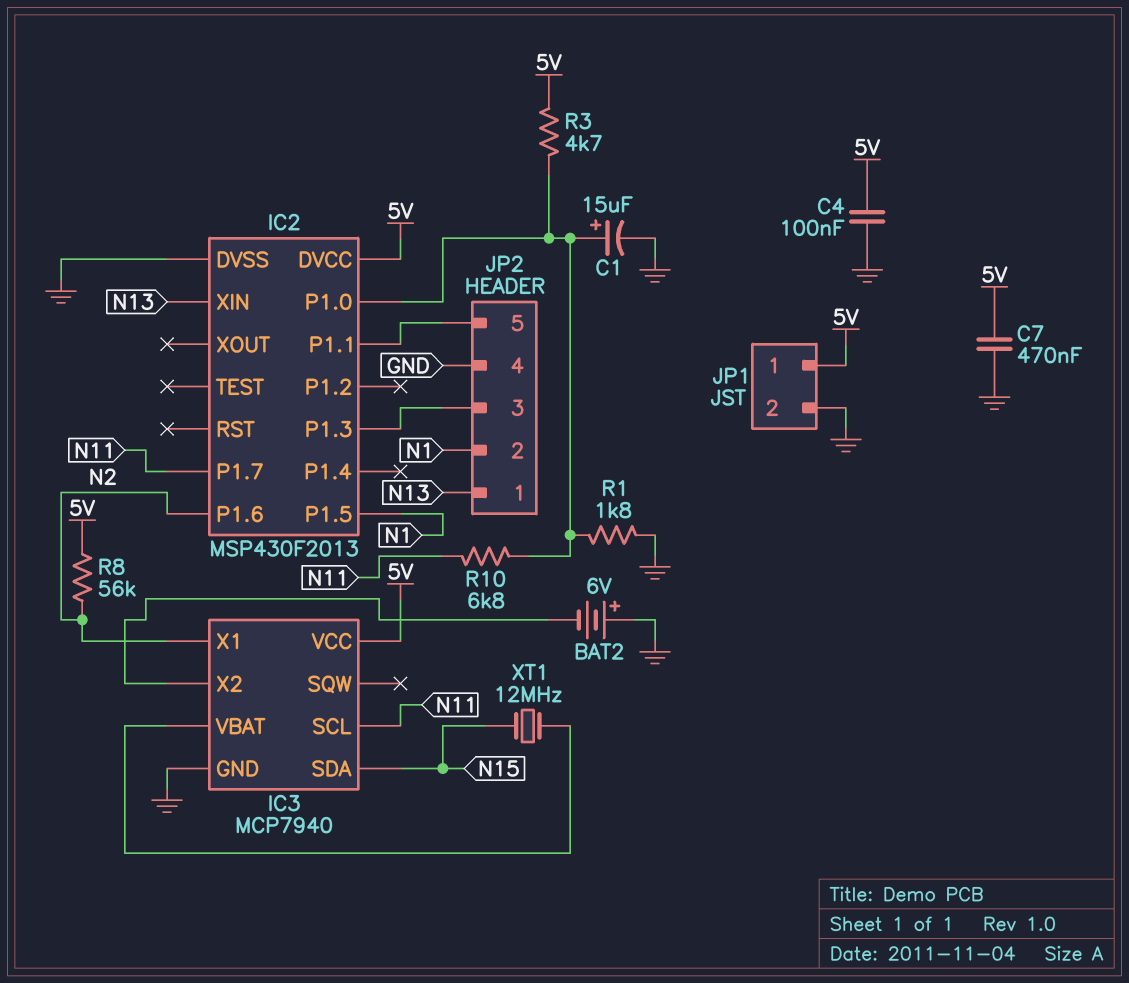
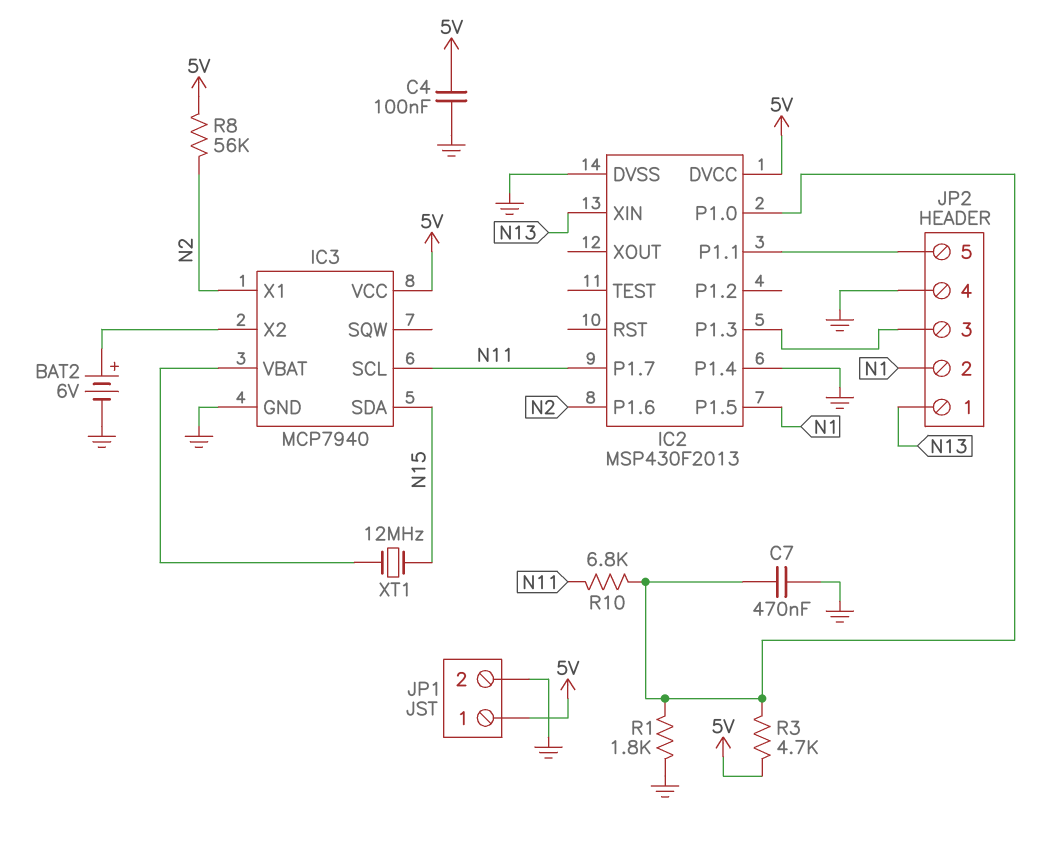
BAT2: 6V (plus GND, minus IC3/X2) -> 6V (plus IC3/X2, minus GND)
C1: 15uF (plus IC2/P1.0, minus GND) -> none
C7: 470nF (5V, GND) -> 470nF (GND, IC2/P1.0)
IC2 pin P1.4: none -> GND

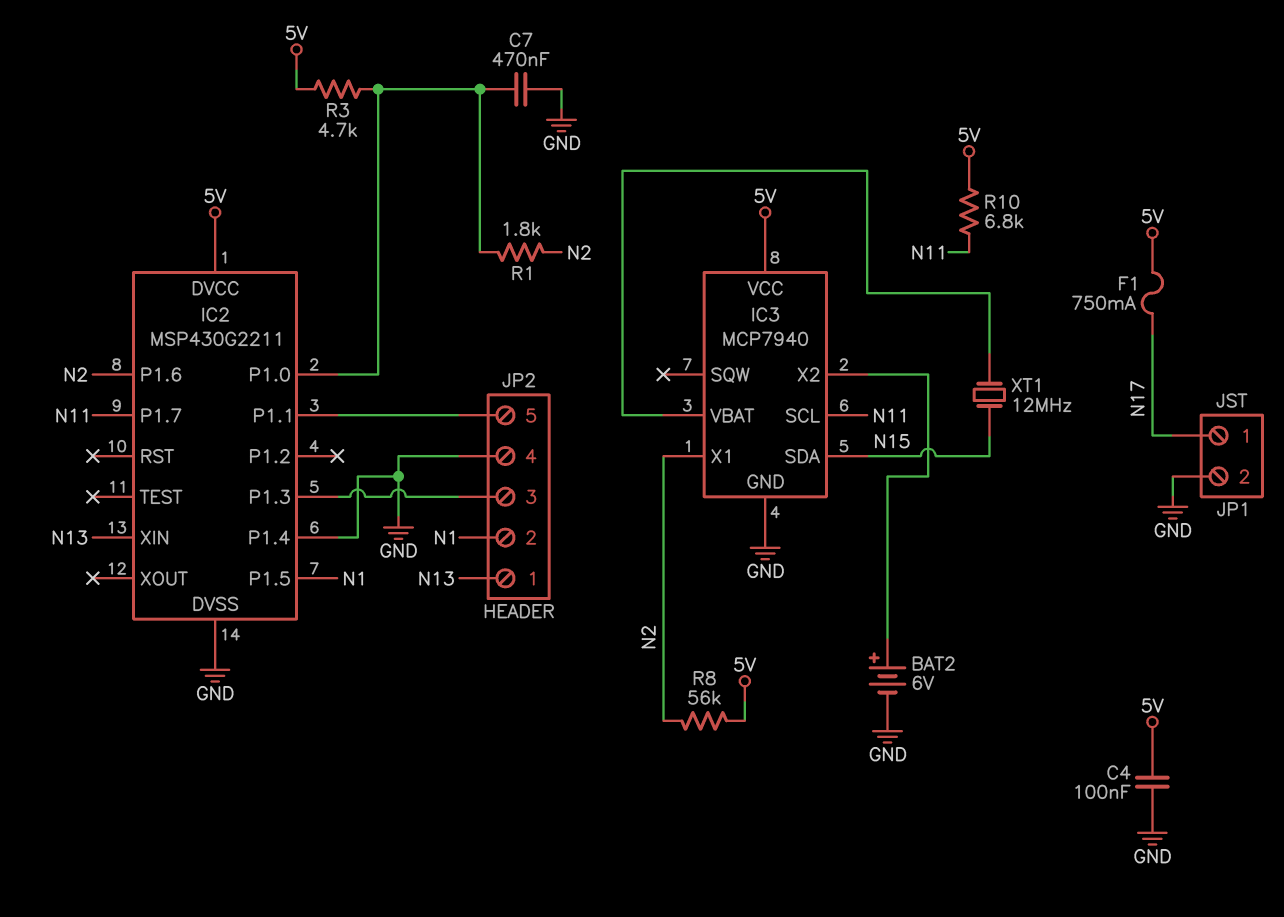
F1: none -> 750mA (5V, N17)
IC2: MSP430F2013 -> MSP430G2211
JP1 pin 1: 5V -> N17
R1: 1.8k (GND, IC2/P1.0) -> 1.8k (IC2/P1.0, N2)
R10: 6.8k (IC2/P1.0, N11) -> 6.8k (5V, N11)

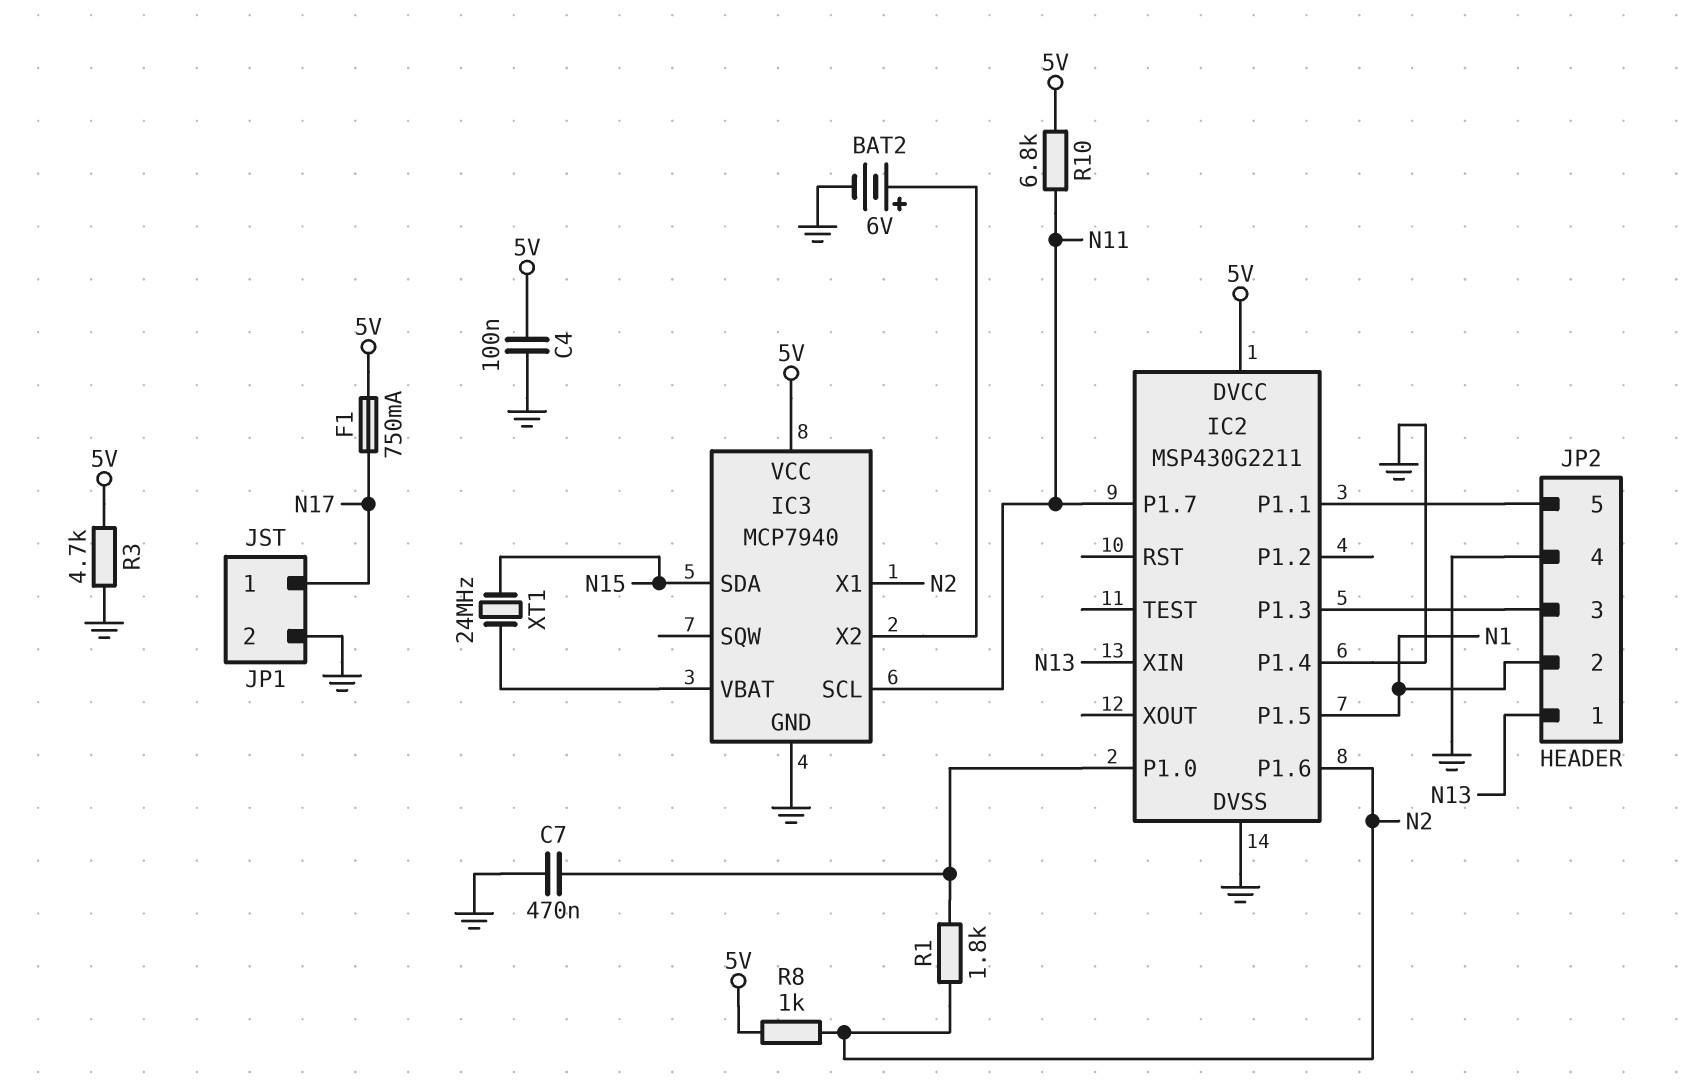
R3: 4.7k (5V, IC2/P1.0) -> 4.7k (5V, GND)
R8: 56k (5V, N2) -> 1k (5V, N2)
XT1: 12MHz (IC3/VBAT, N15) -> 24MHz (IC3/VBAT, N15)

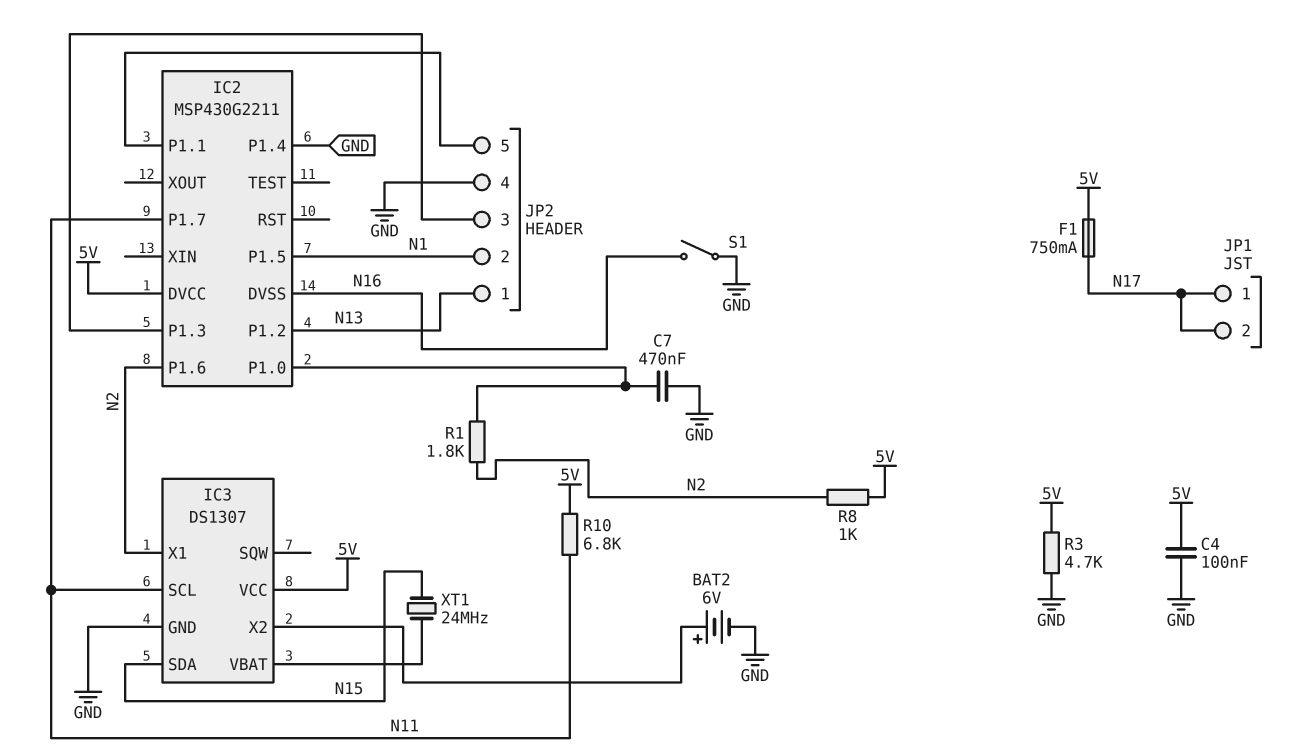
IC2 pin DVSS: GND -> N16
IC2 pin P1.2: none -> N13
IC2 pin XIN: N13 -> none
IC3: MCP7940 -> DS1307
JP1 pin 2: GND -> N17
S1: none -> switch (GND, N16)

